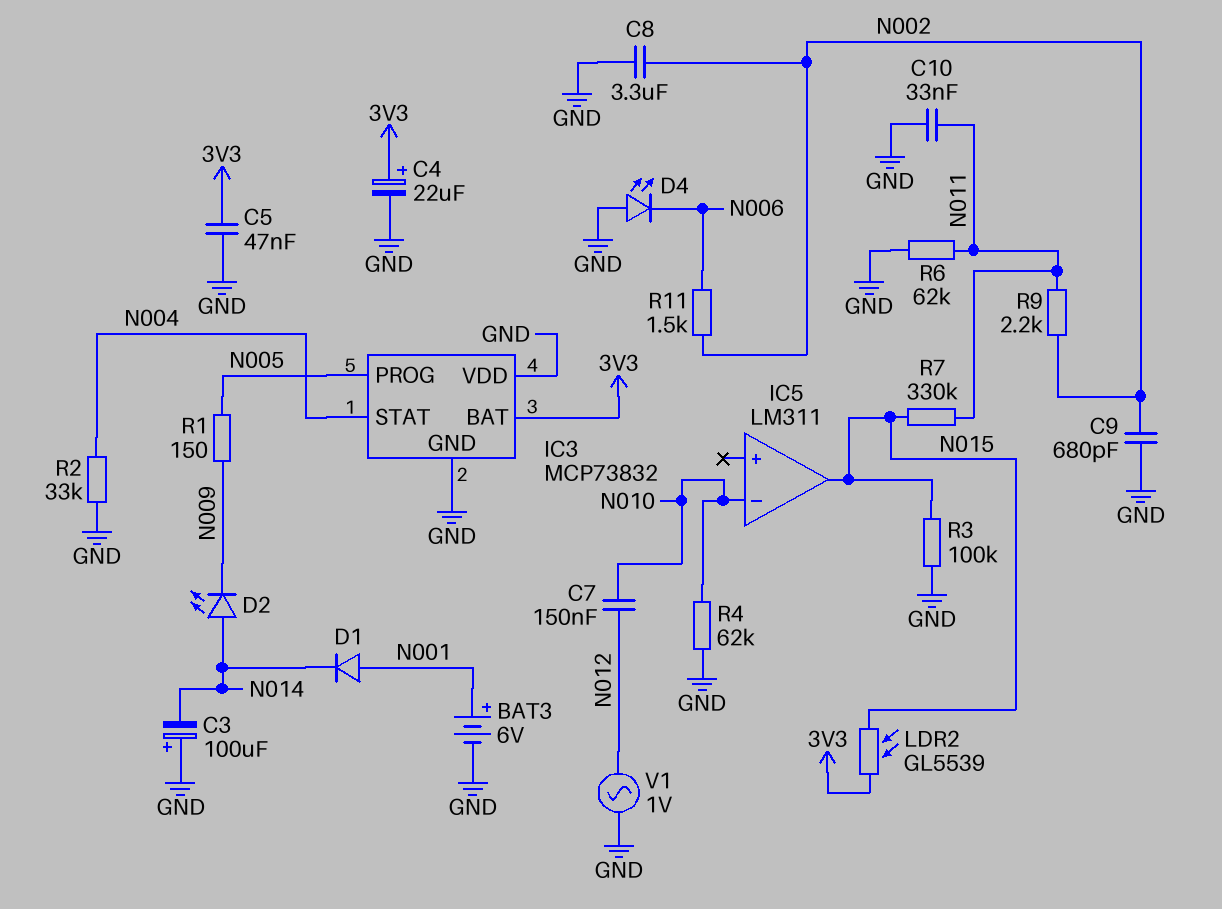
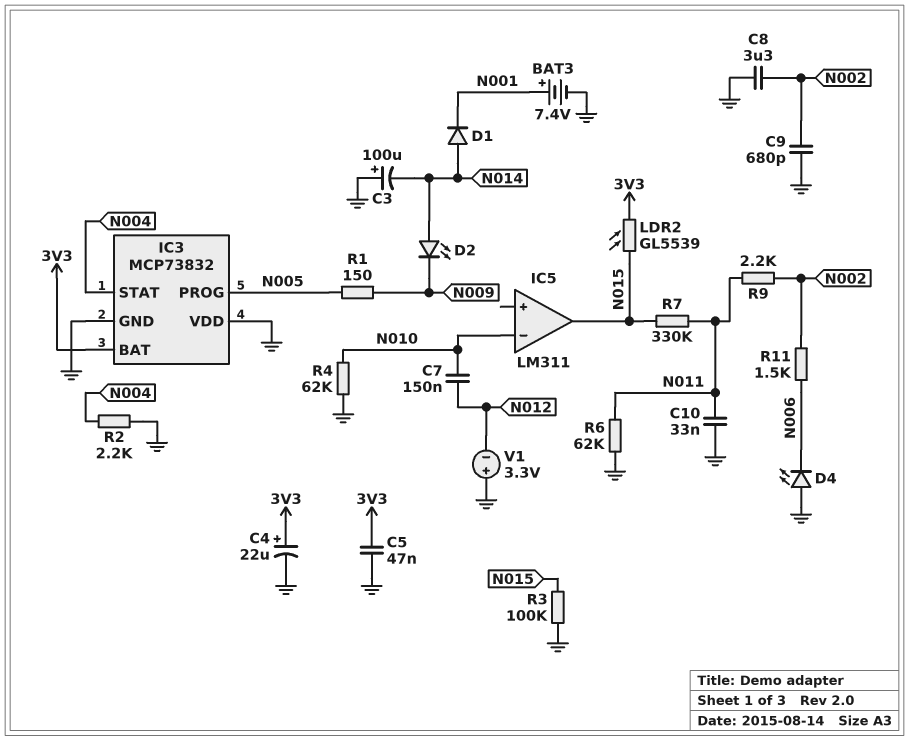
BAT3: 6V (plus N001, minus GND) -> 7.4V (plus N001, minus GND)
D1: diode (A N001, K N014) -> diode (A N014, K N001)
R2: 33k (GND, N004) -> 2.2k (GND, N004)
V1: AC 1V (GND, N012) -> 3.3V (plus GND, minus N012)

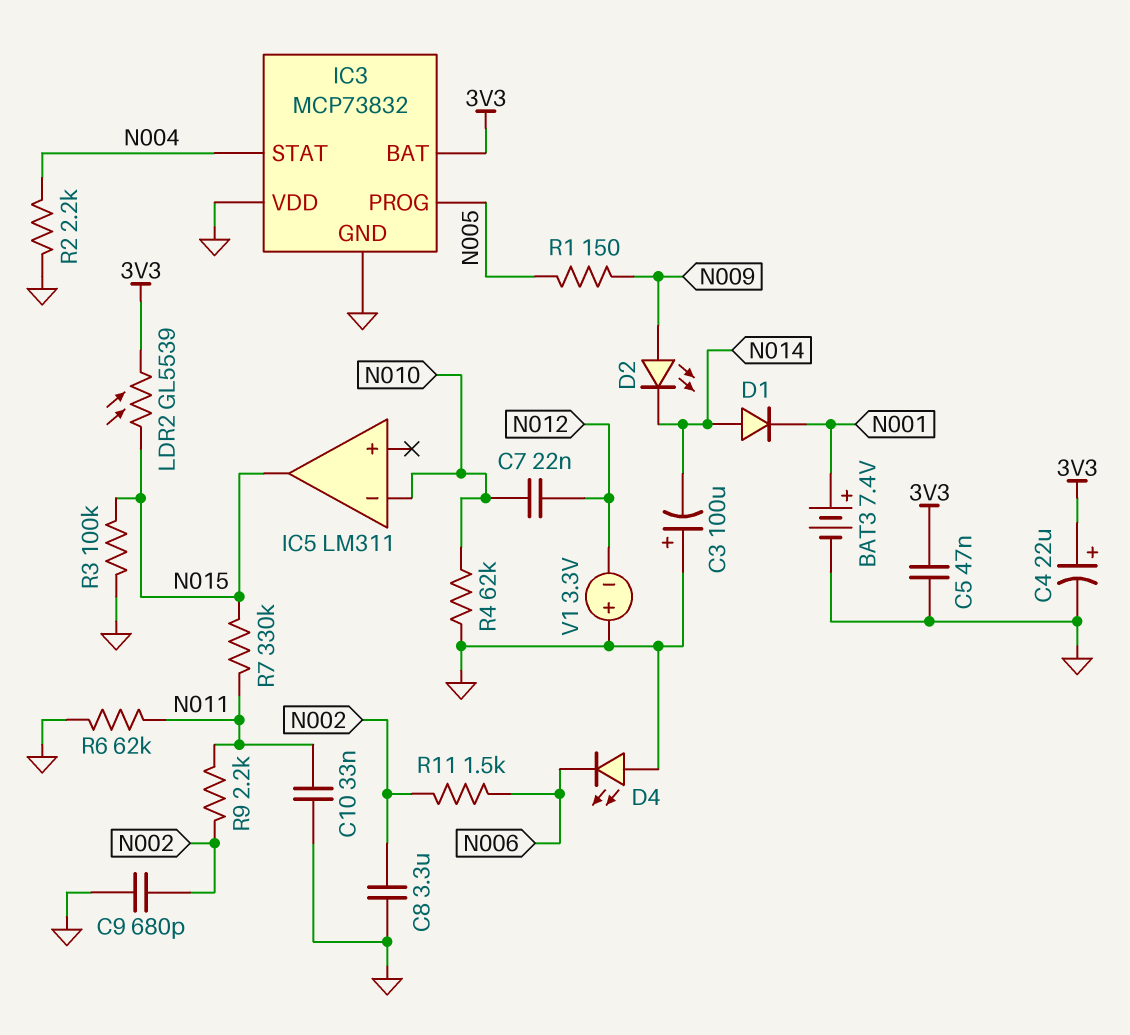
C7: 150nF (N010, N012) -> 22nF (N010, N012)
D2: LED (A N014, K N009) -> LED (A N009, K N014)

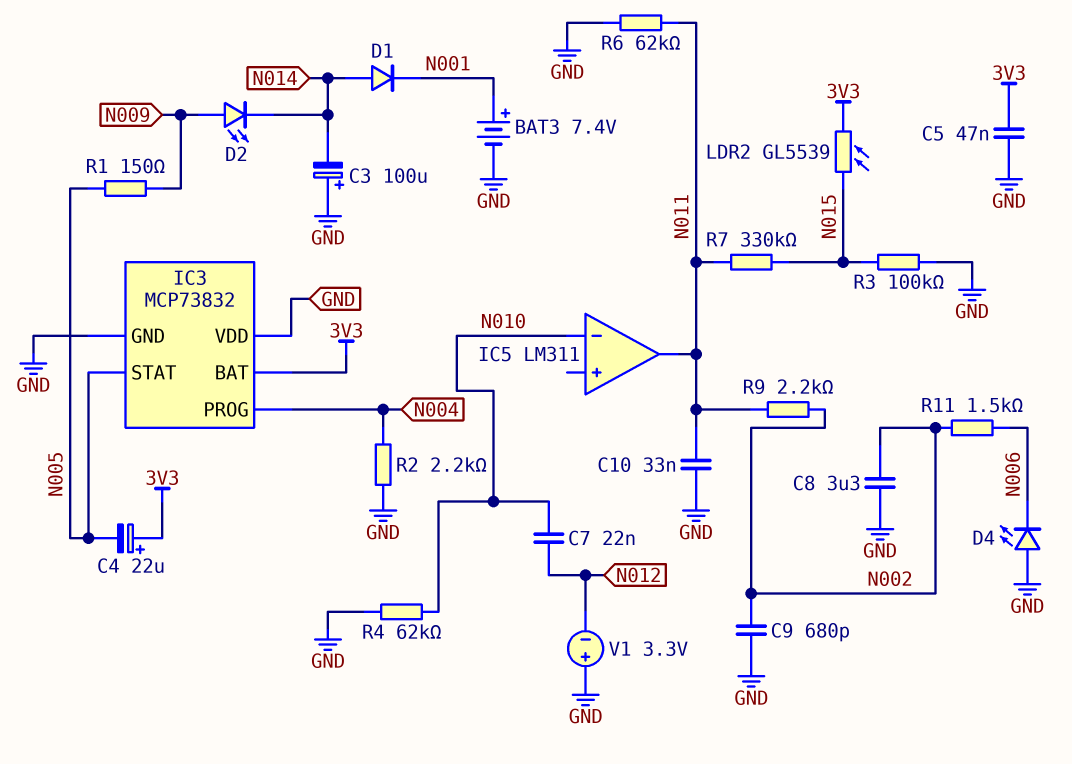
C4: 22uF (plus 3V3, minus GND) -> 22uF (plus 3V3, minus N005)
IC3 pin PROG: N005 -> N004
IC3 pin STAT: N004 -> N005
IC5 pin out: N015 -> N011

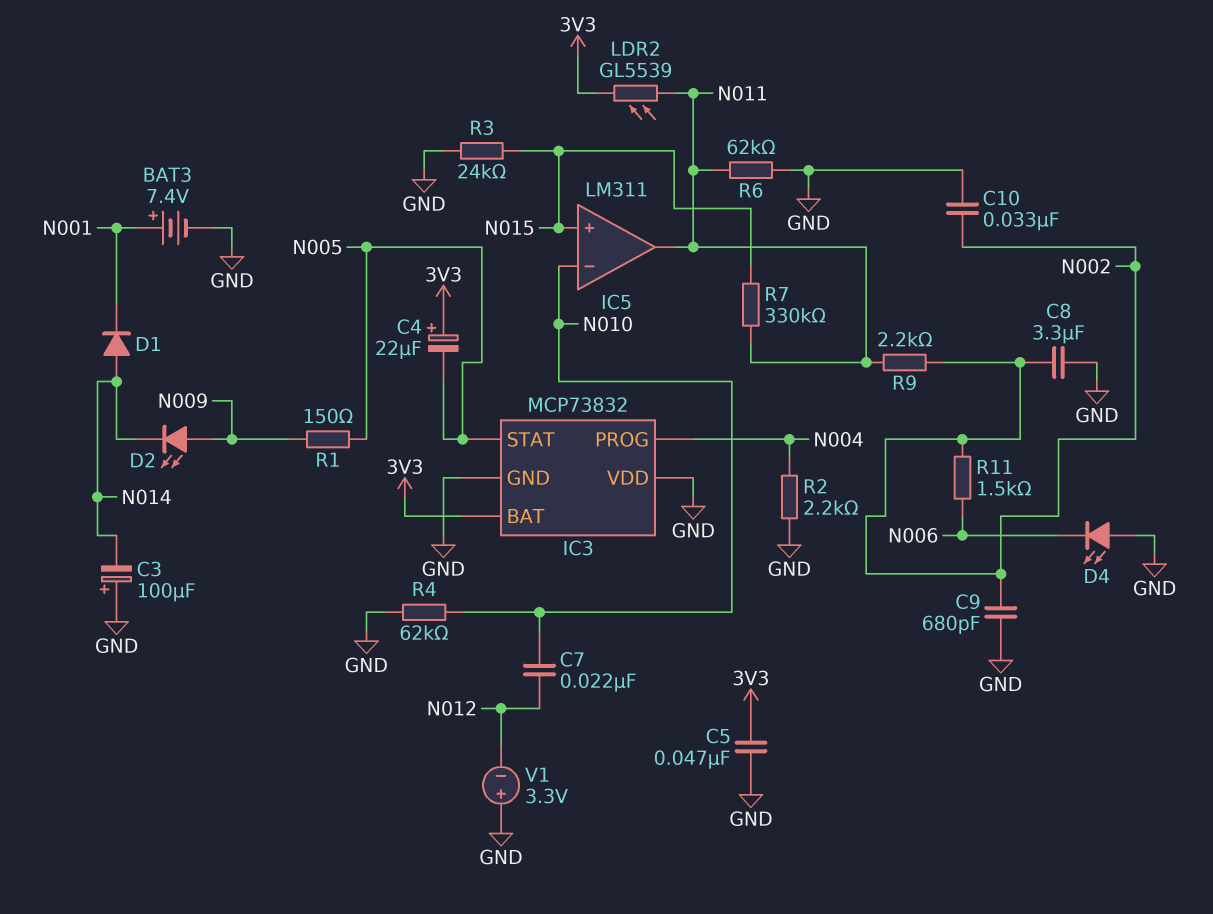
C10: 33nF (GND, N011) -> 33nF (GND, N002)
IC5 pin in+: none -> N015
LDR2: GL5539 (3V3, N015) -> GL5539 (3V3, N011)
R3: 100k (GND, N015) -> 24k (GND, N015)

